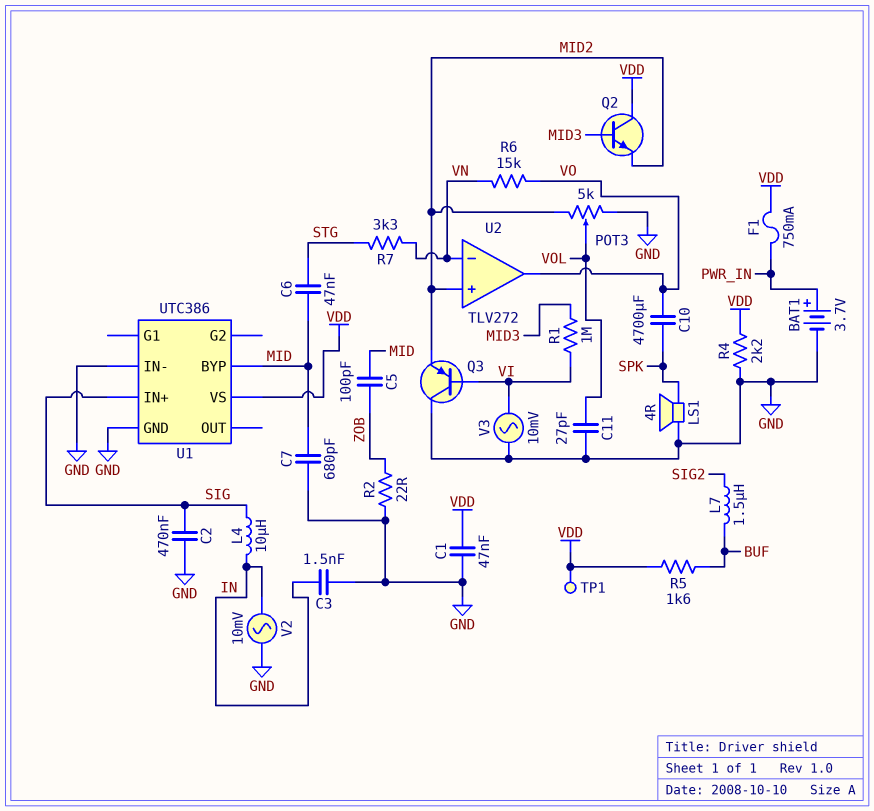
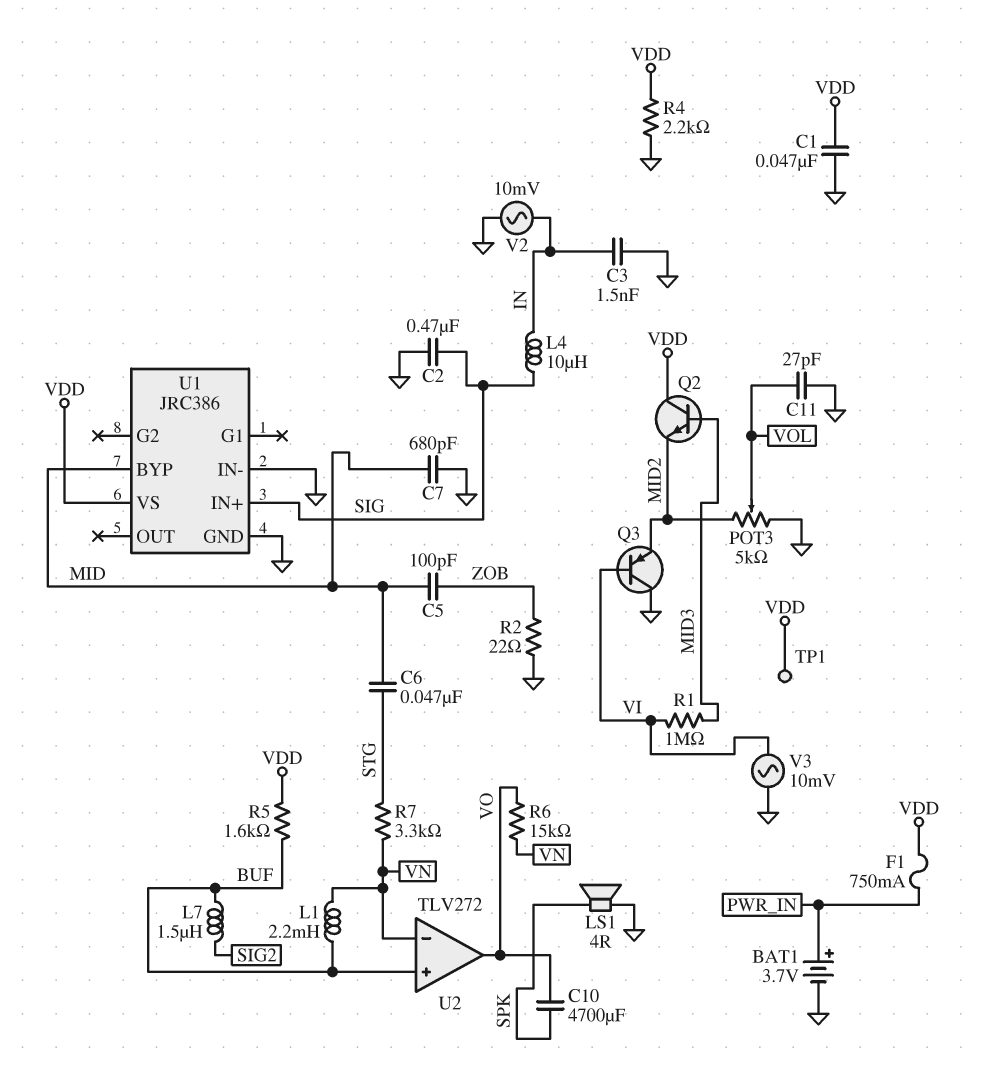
L1: none -> 2.2mH (BUF, VN)
U1: UTC386 -> JRC386
U2 pin in+: MID2 -> BUF

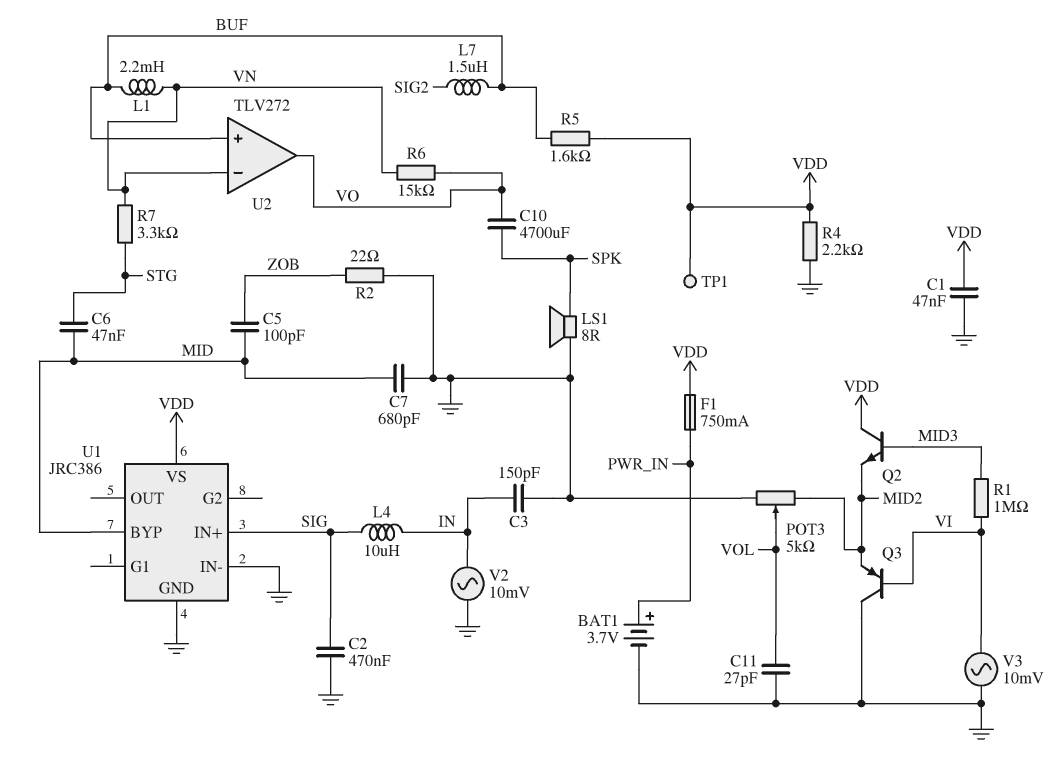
C3: 1.5nF (GND, IN) -> 150pF (GND, IN)
LS1: speaker 4R (GND, SPK) -> speaker 8R (GND, SPK)

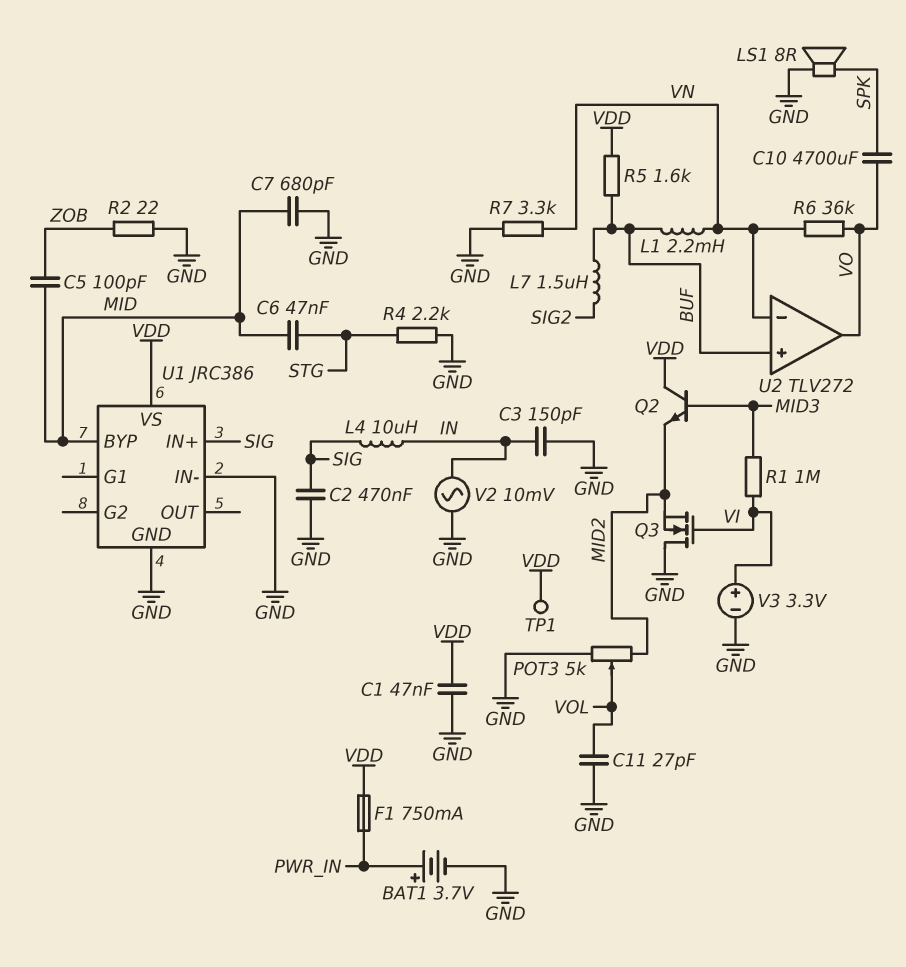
Q3: PNP (B VI, C GND, E MID2) -> NMOS (G VI, D GND, S MID2)
R4: 2.2k (GND, VDD) -> 2.2k (GND, STG)
R6: 15k (VN, VO) -> 36k (VN, VO)
R7: 3.3k (STG, VN) -> 3.3k (GND, VN)
V3: AC 10mV (GND, VI) -> 3.3V (plus VI, minus GND)

